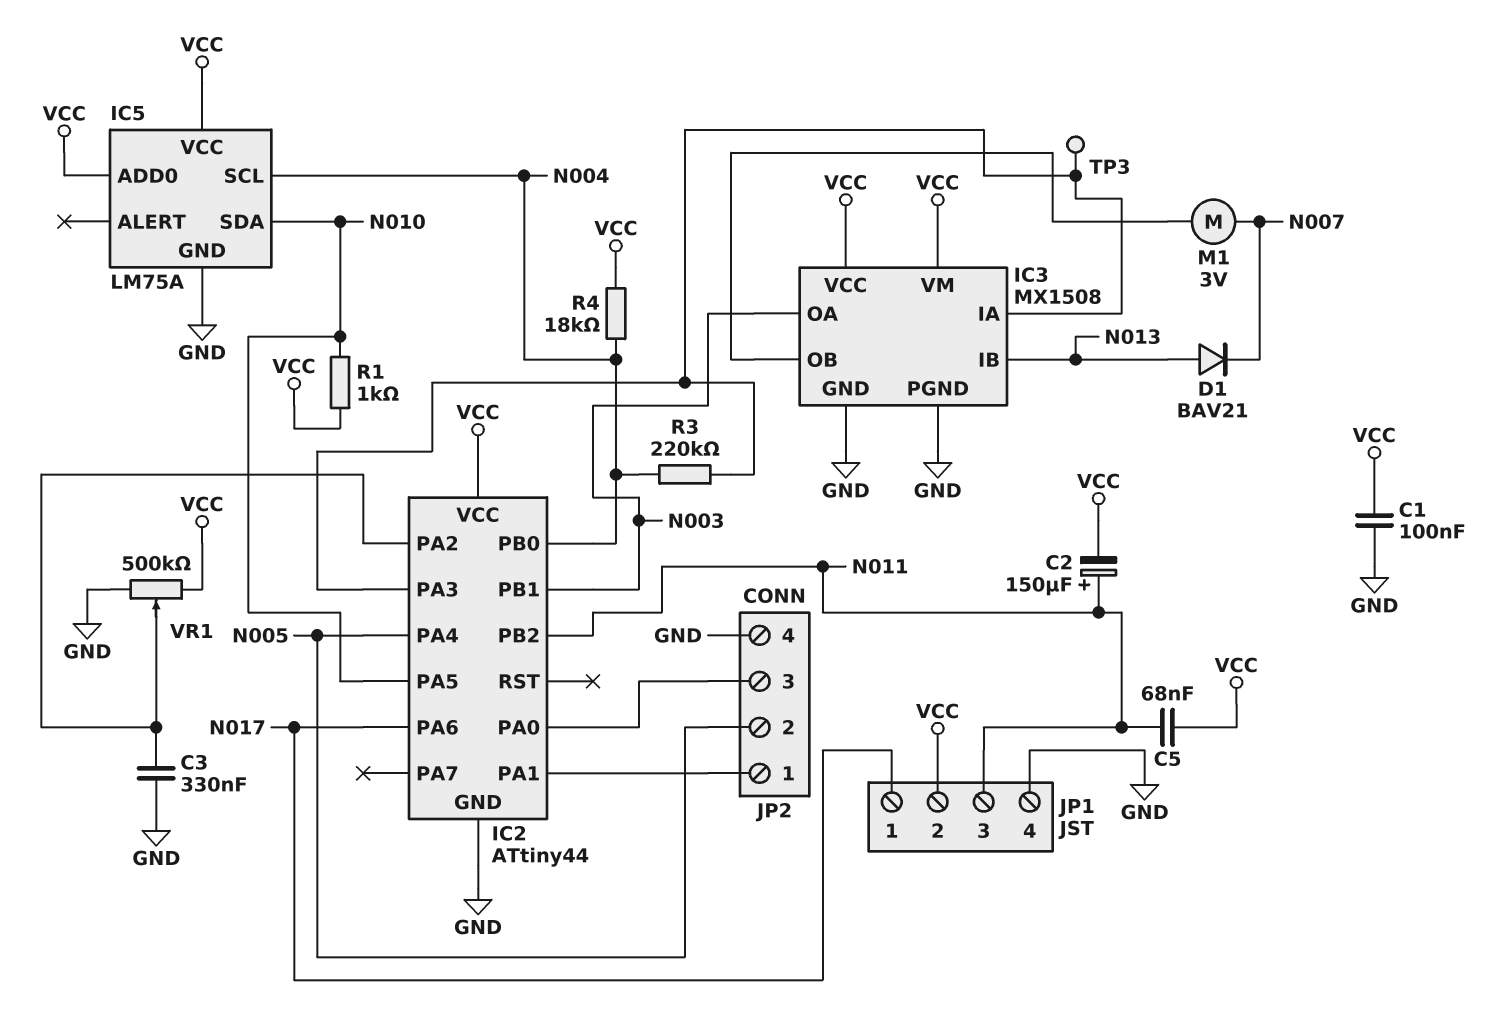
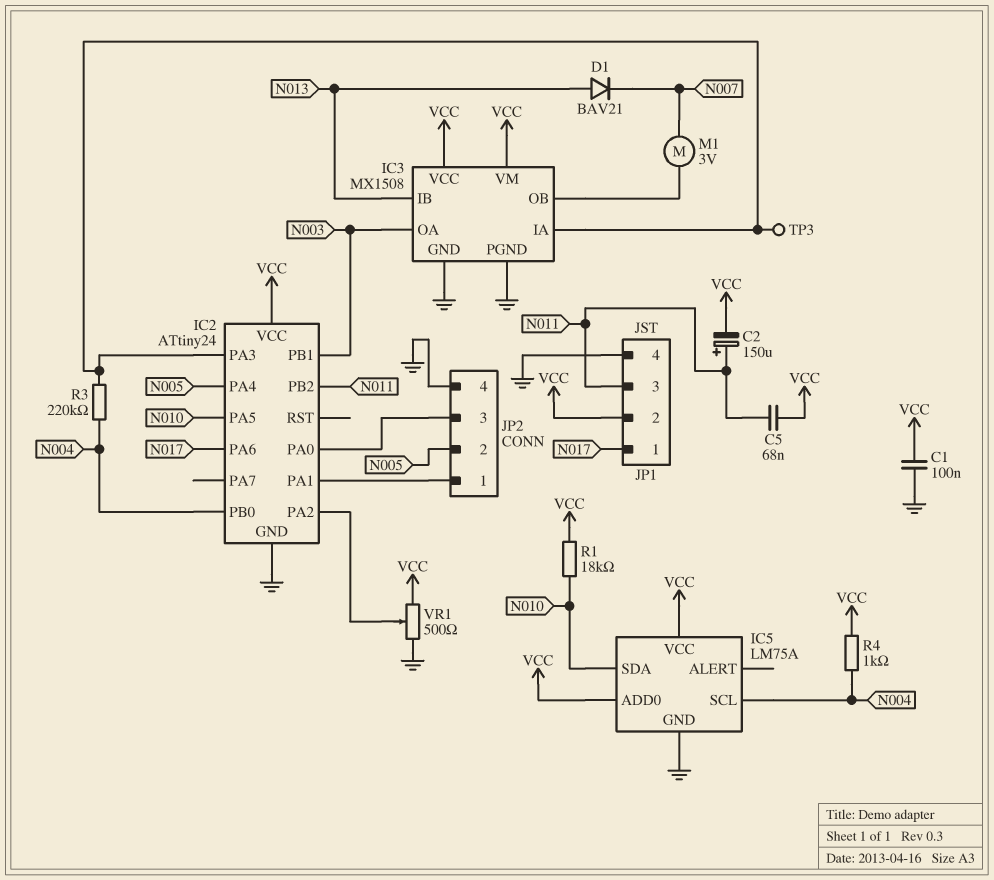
C3: 330nF (GND, IC2/PA2) -> none
IC2: ATtiny44 -> ATtiny24
R1: 1k (N010, VCC) -> 18k (N010, VCC)
R4: 18k (N004, VCC) -> 1k (N004, VCC)
VR1: 500k (GND, VCC, wiper IC2/PA2) -> 500 (GND, VCC, wiper IC2/PA2)

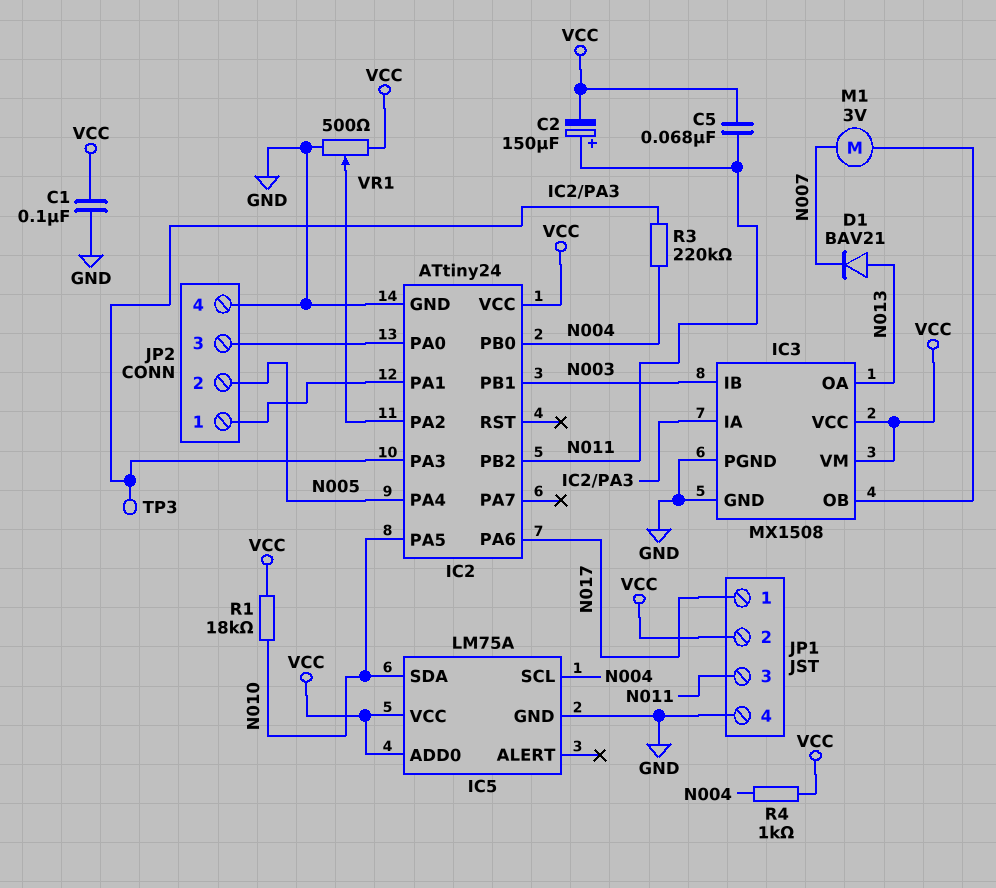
IC3 pin IB: N013 -> N003
IC3 pin OA: N003 -> N013

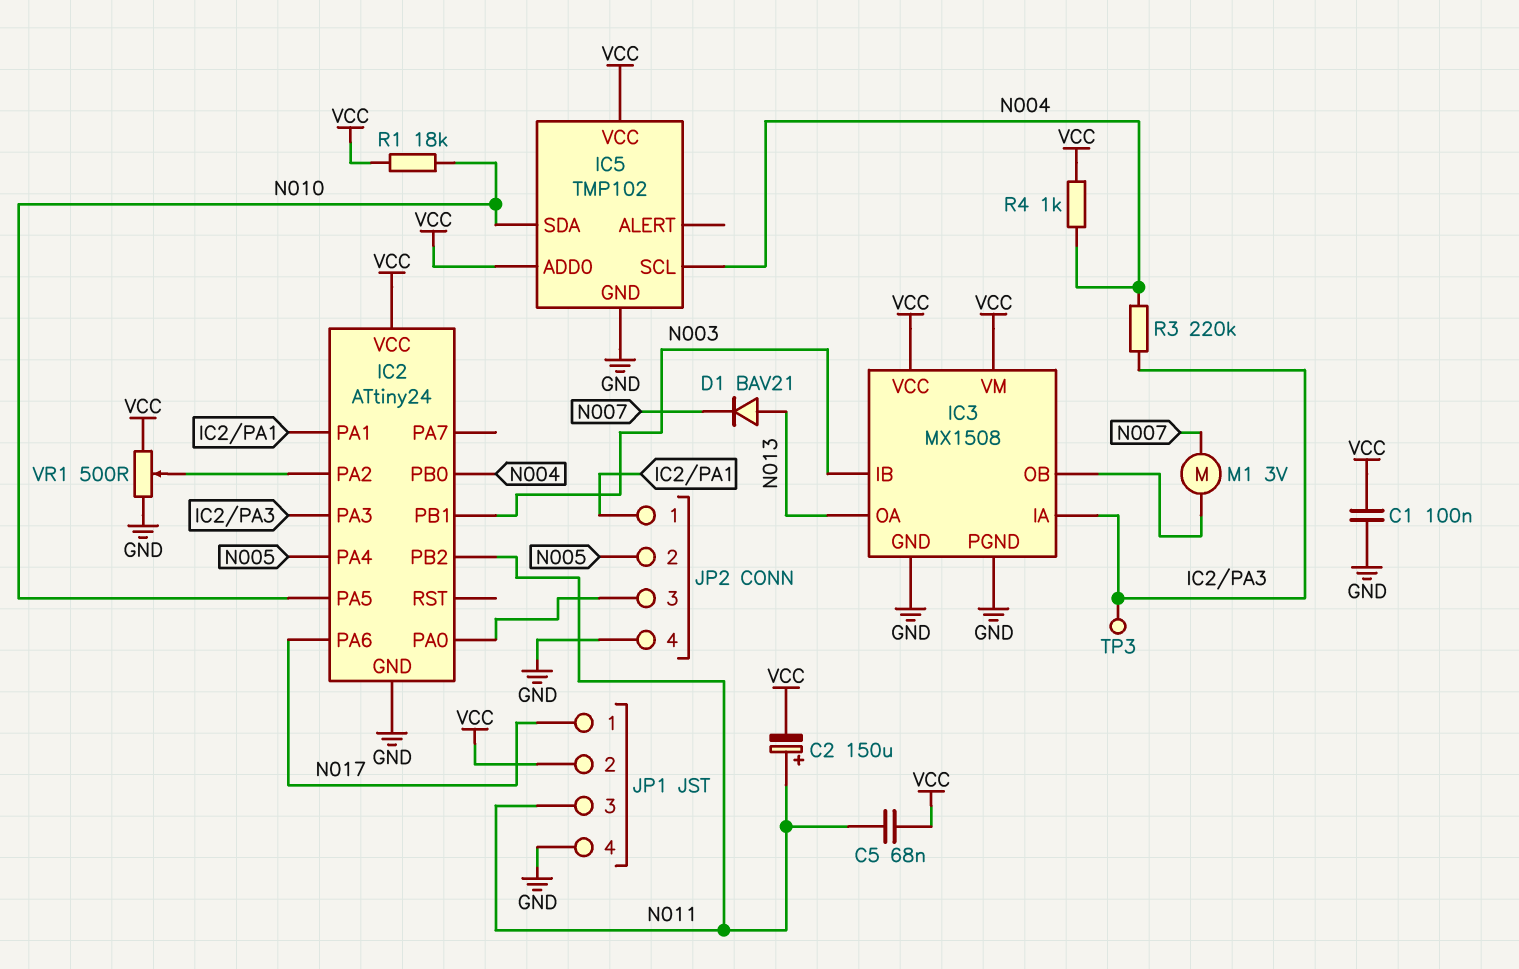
IC5: LM75A -> TMP102

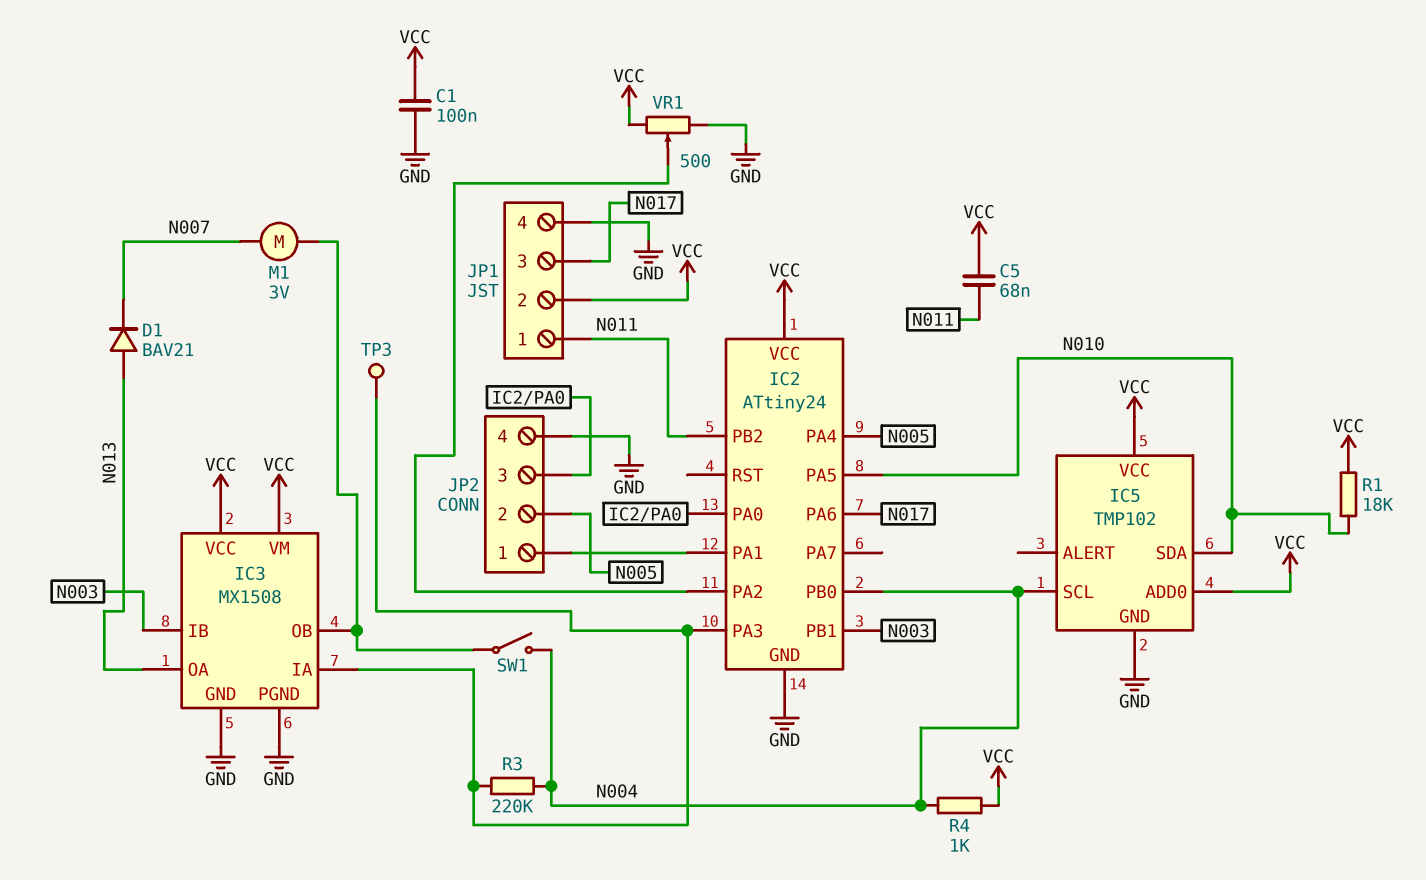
C2: 150uF (plus N011, minus VCC) -> none
JP1 pin 1: N017 -> N011
JP1 pin 3: N011 -> N017
SW1: none -> switch (IC3/OB, N004)

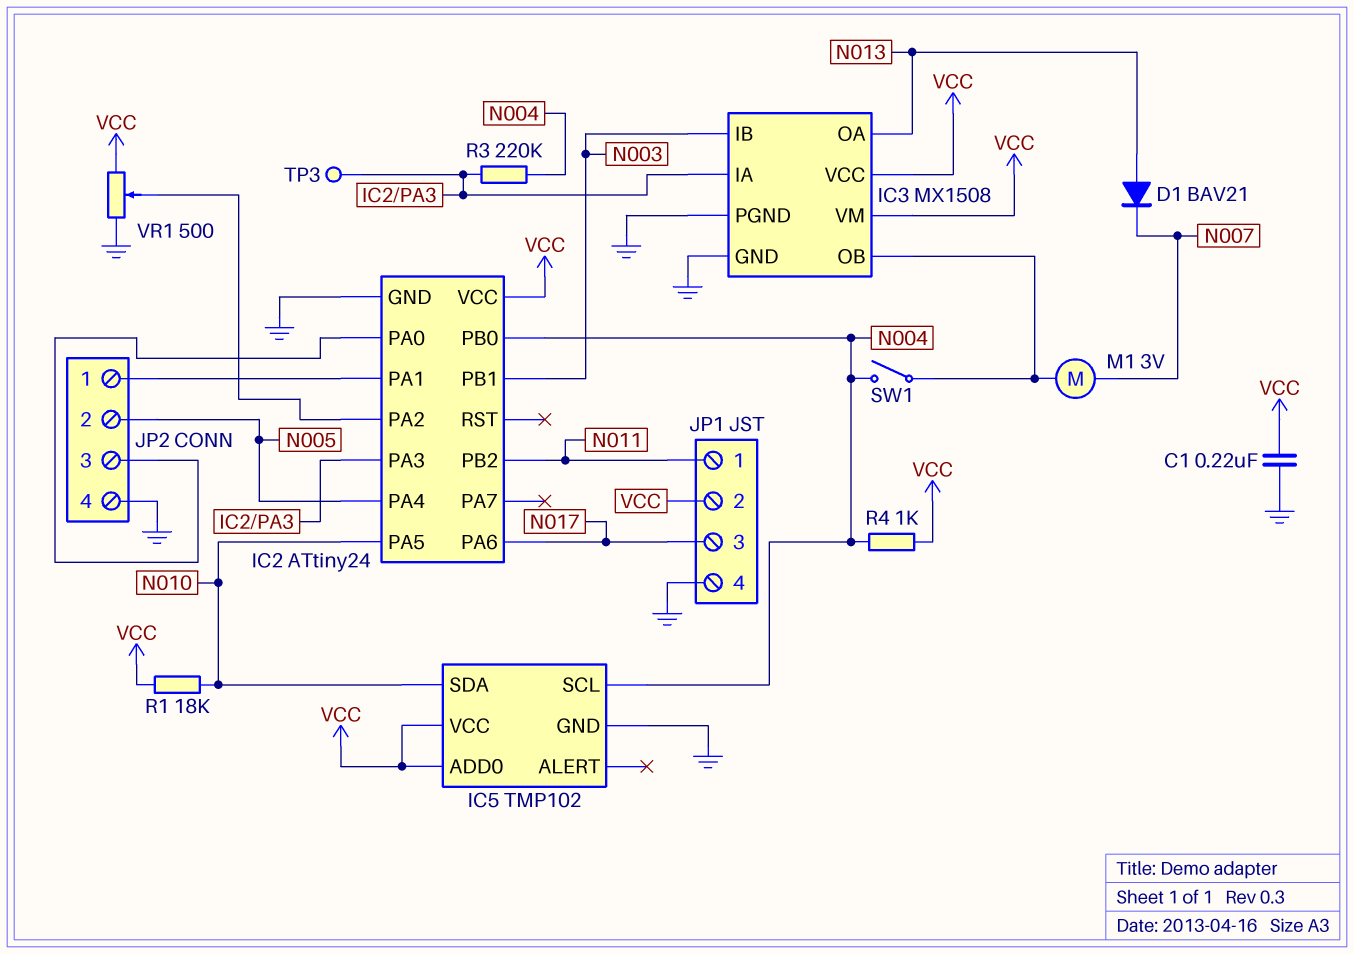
C1: 100nF (GND, VCC) -> 220nF (GND, VCC)
C5: 68nF (N011, VCC) -> none

